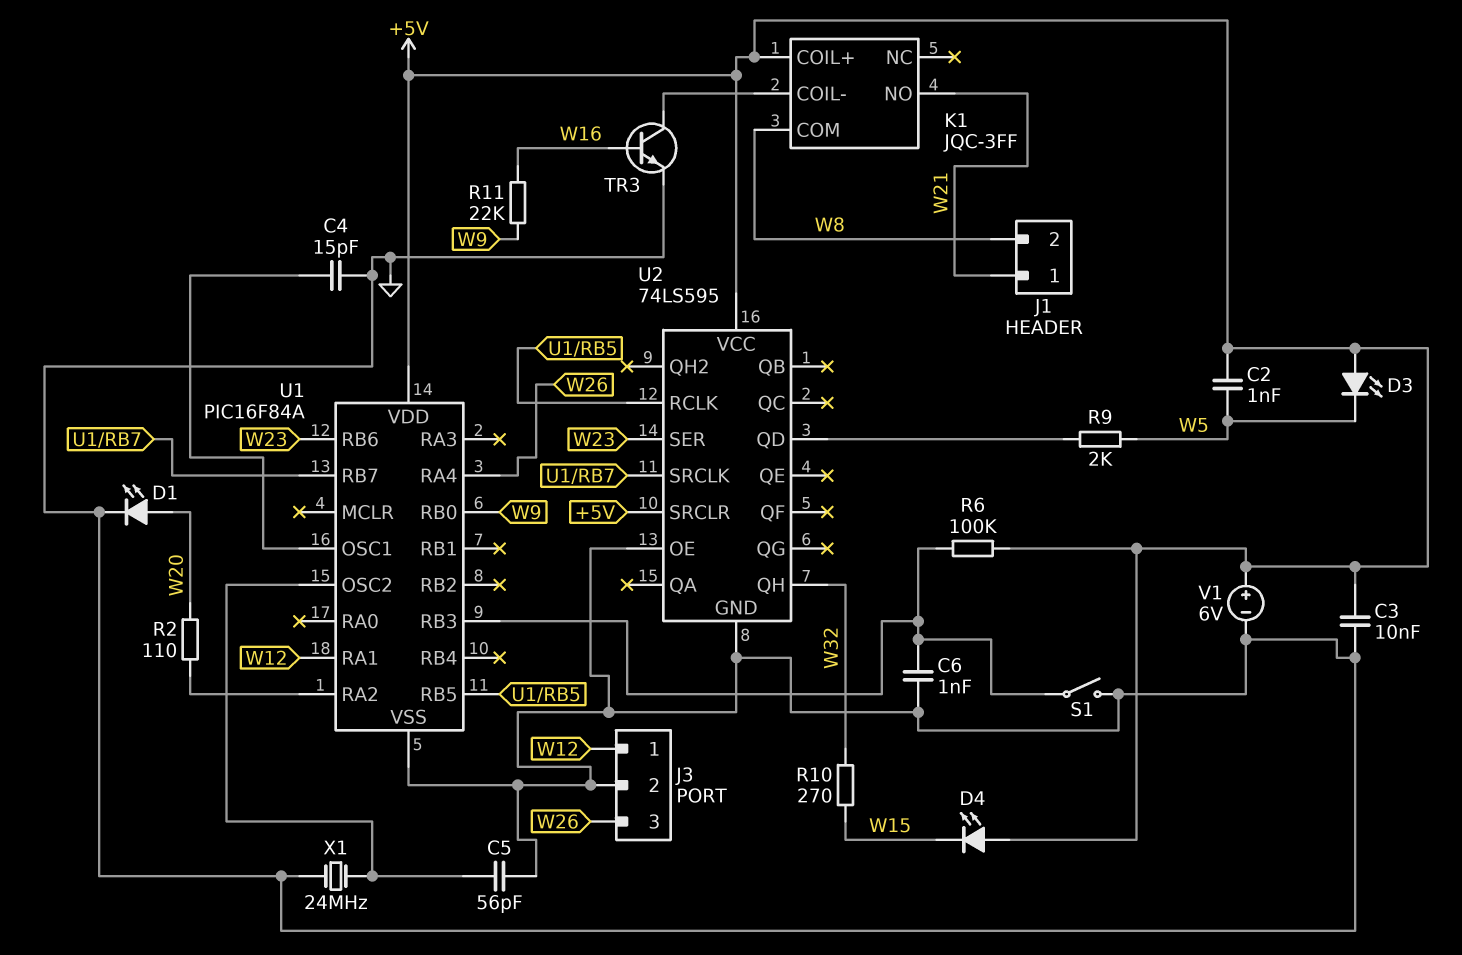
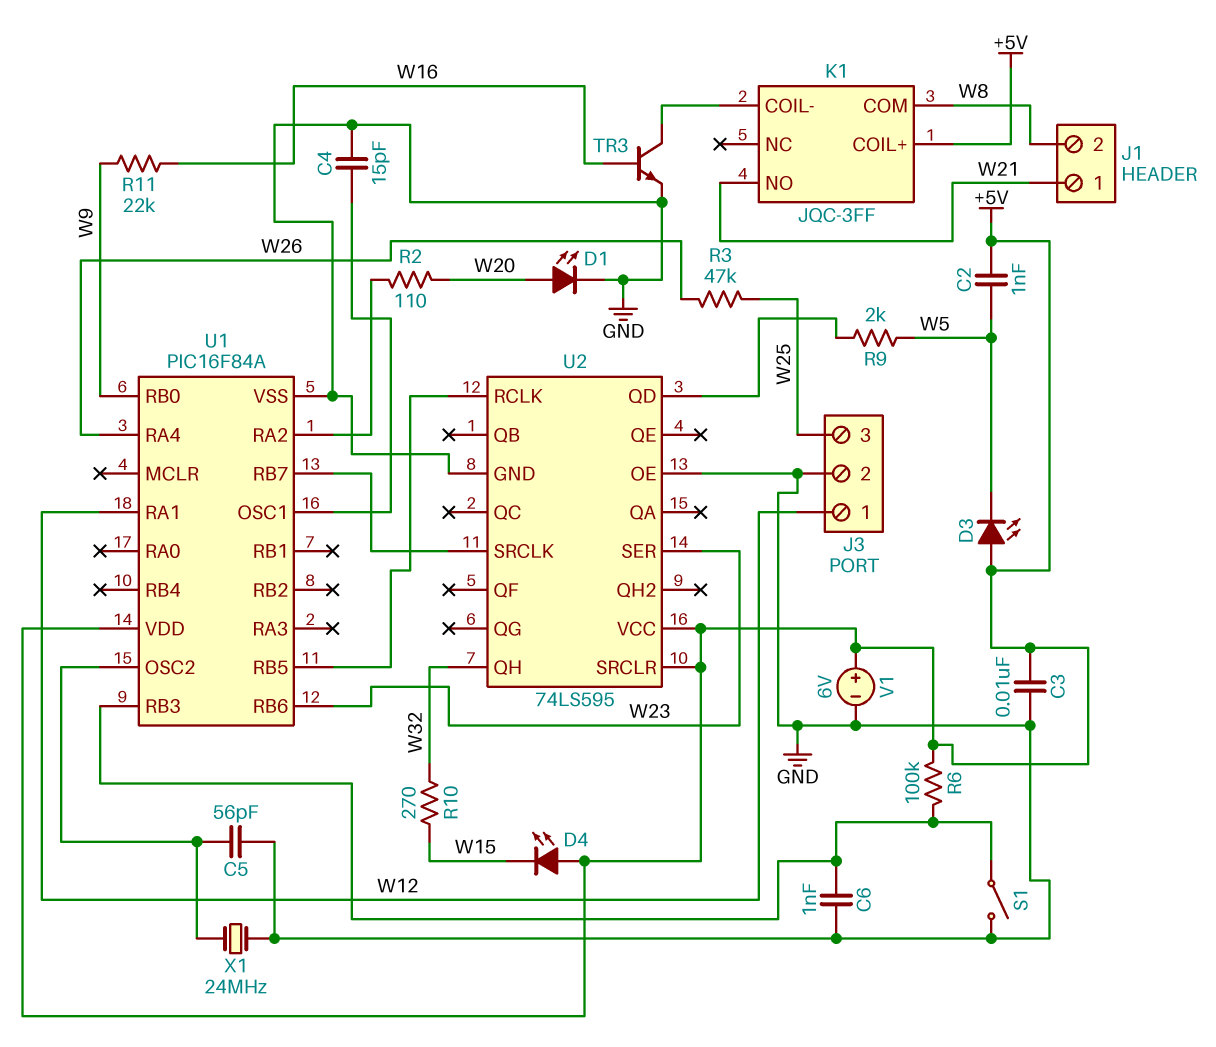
J3 pin 3: W26 -> W25
R3: none -> 47k (W25, W26)

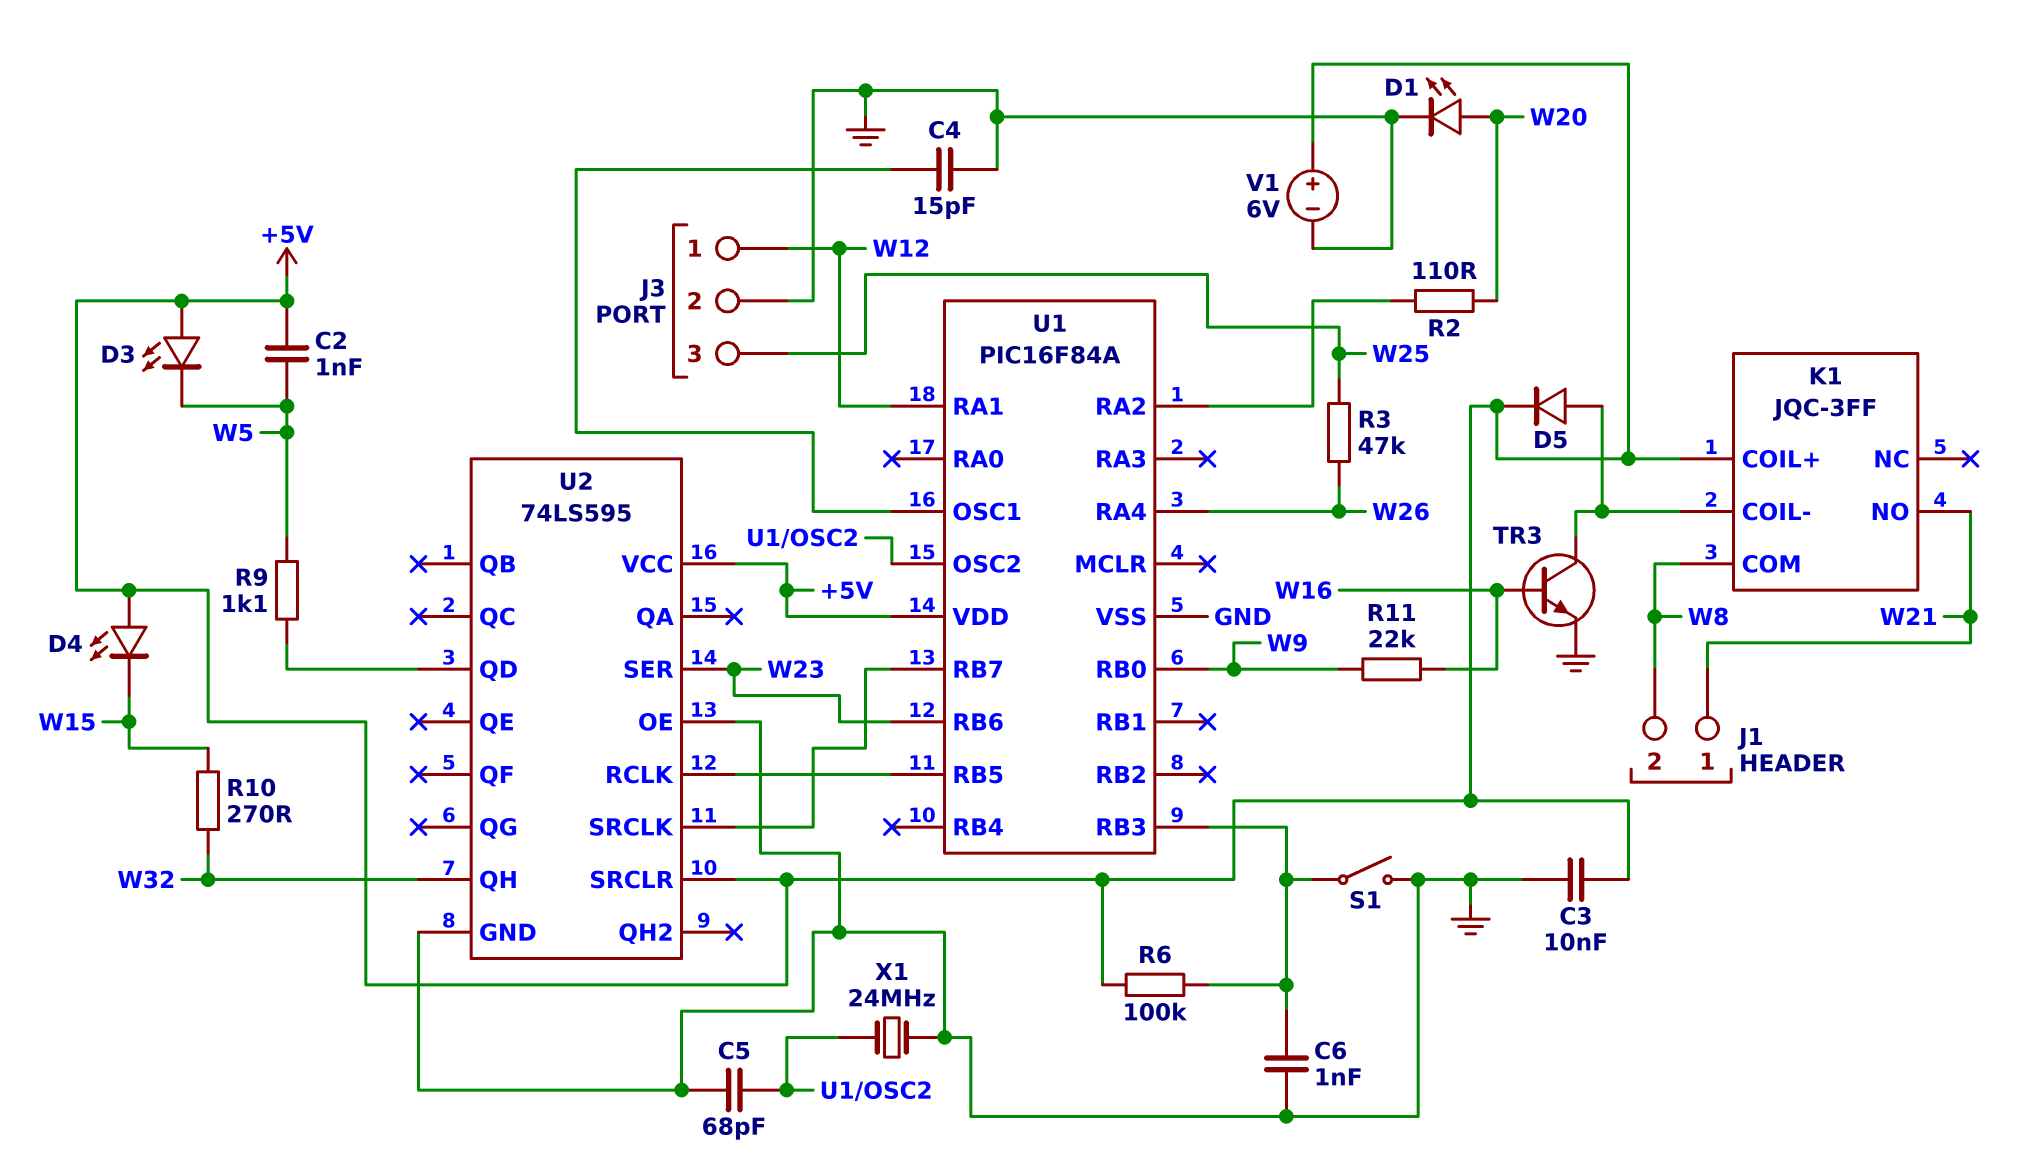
C5: 56pF (GND, U1/OSC2) -> 68pF (GND, U1/OSC2)
D5: none -> diode (A K1/COIL-, K +5V)
R9: 2k (U2/QD, W5) -> 1.1k (U2/QD, W5)

